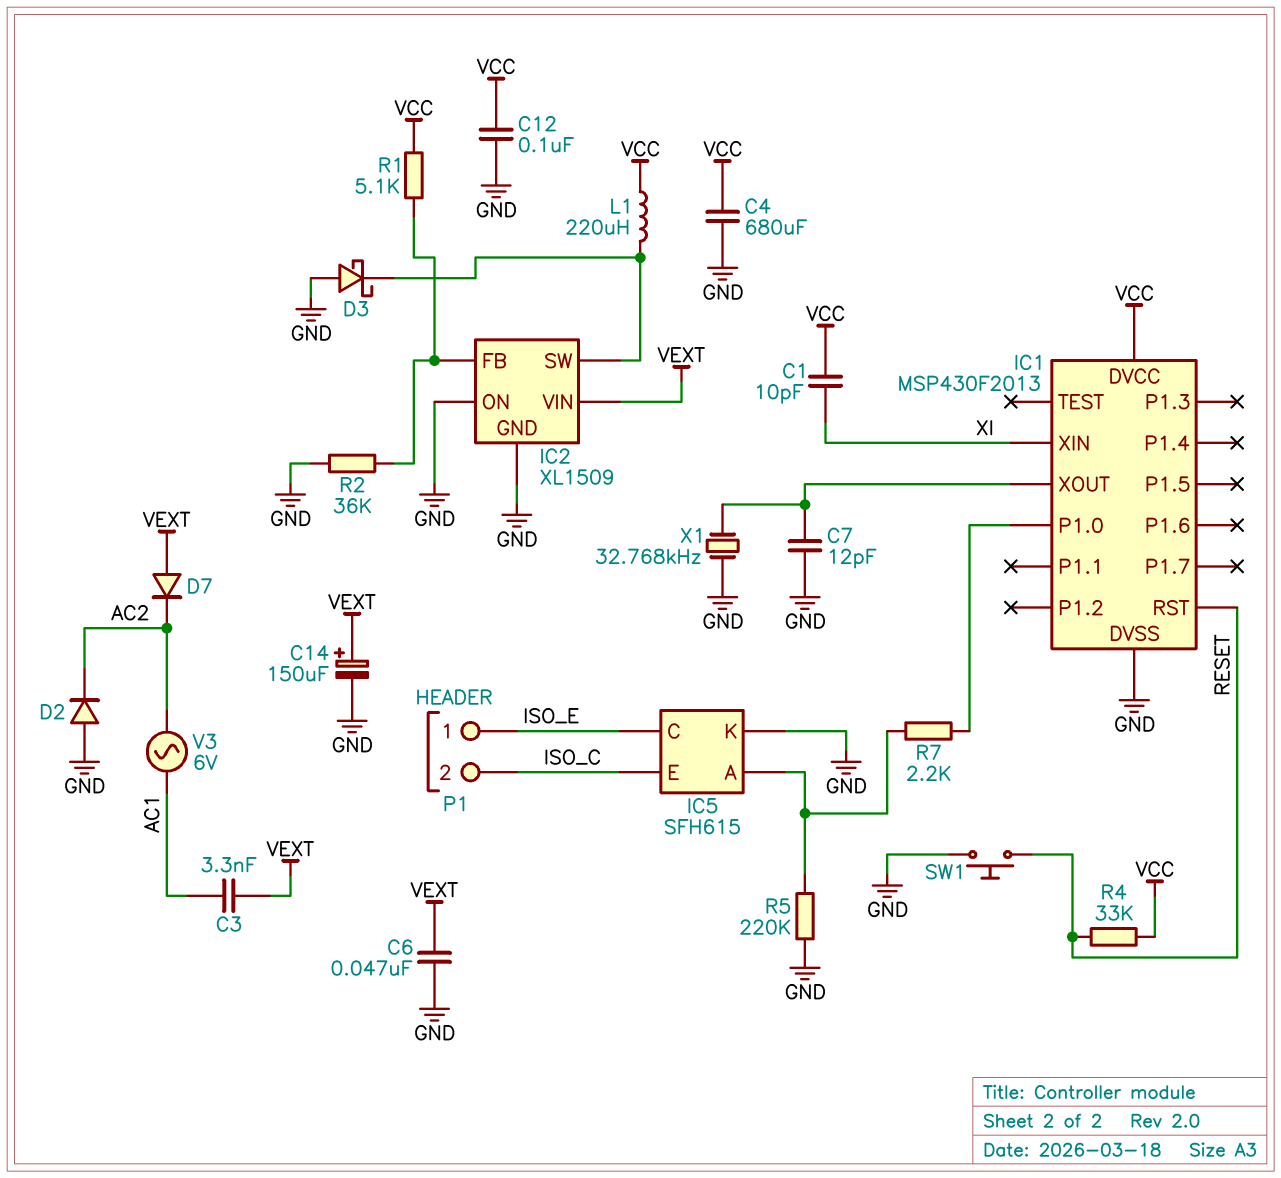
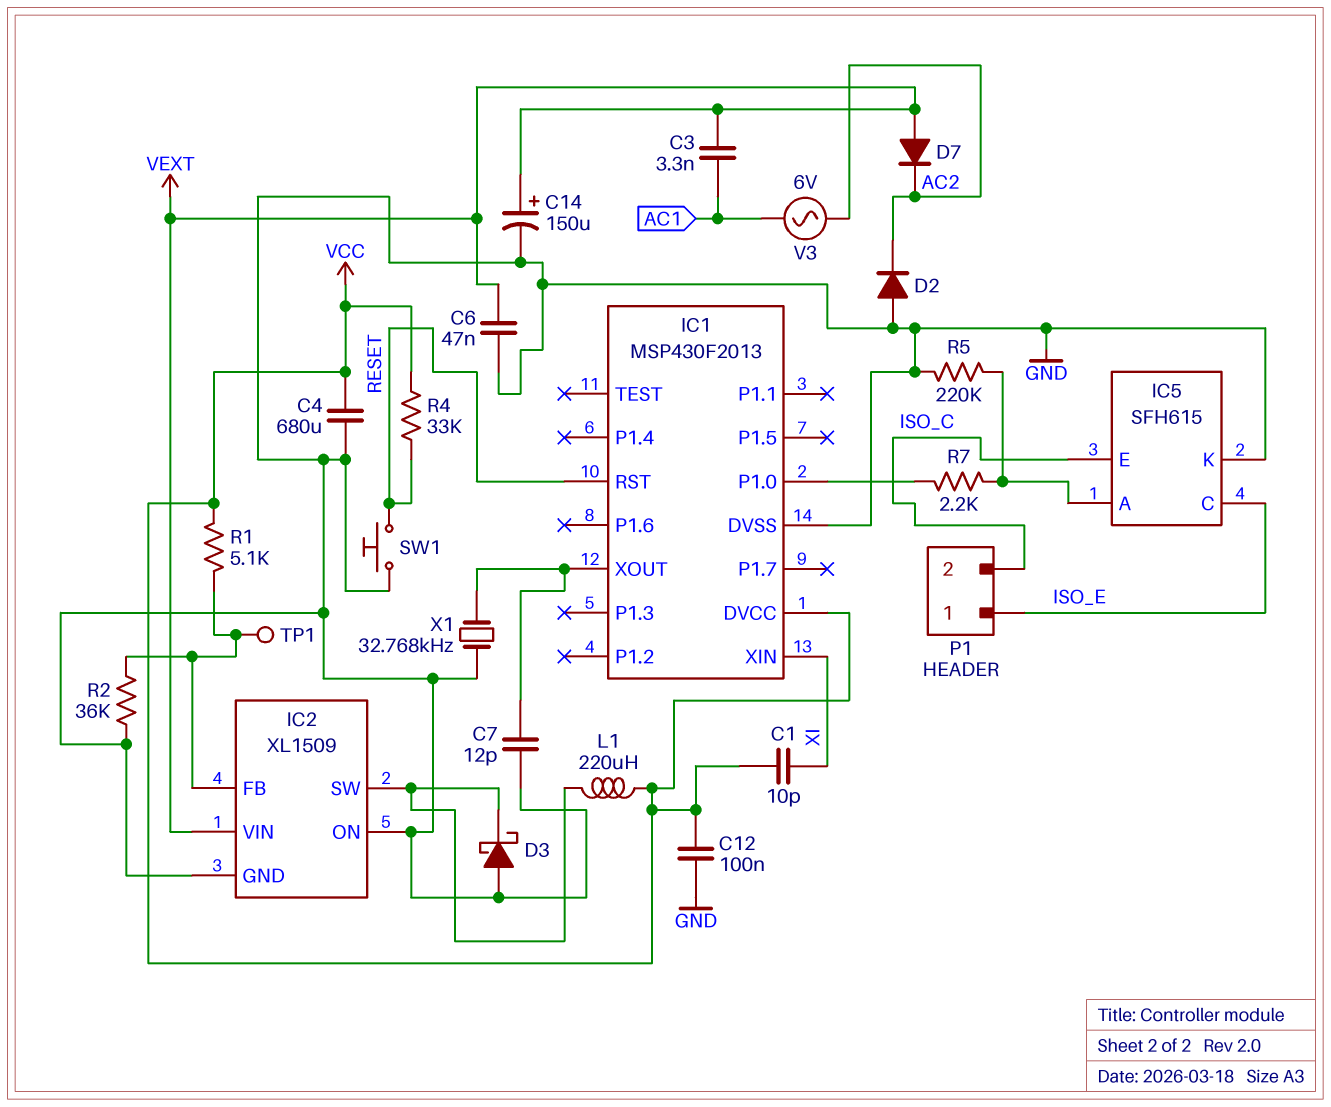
TP1: none -> test point (IC2/FB)

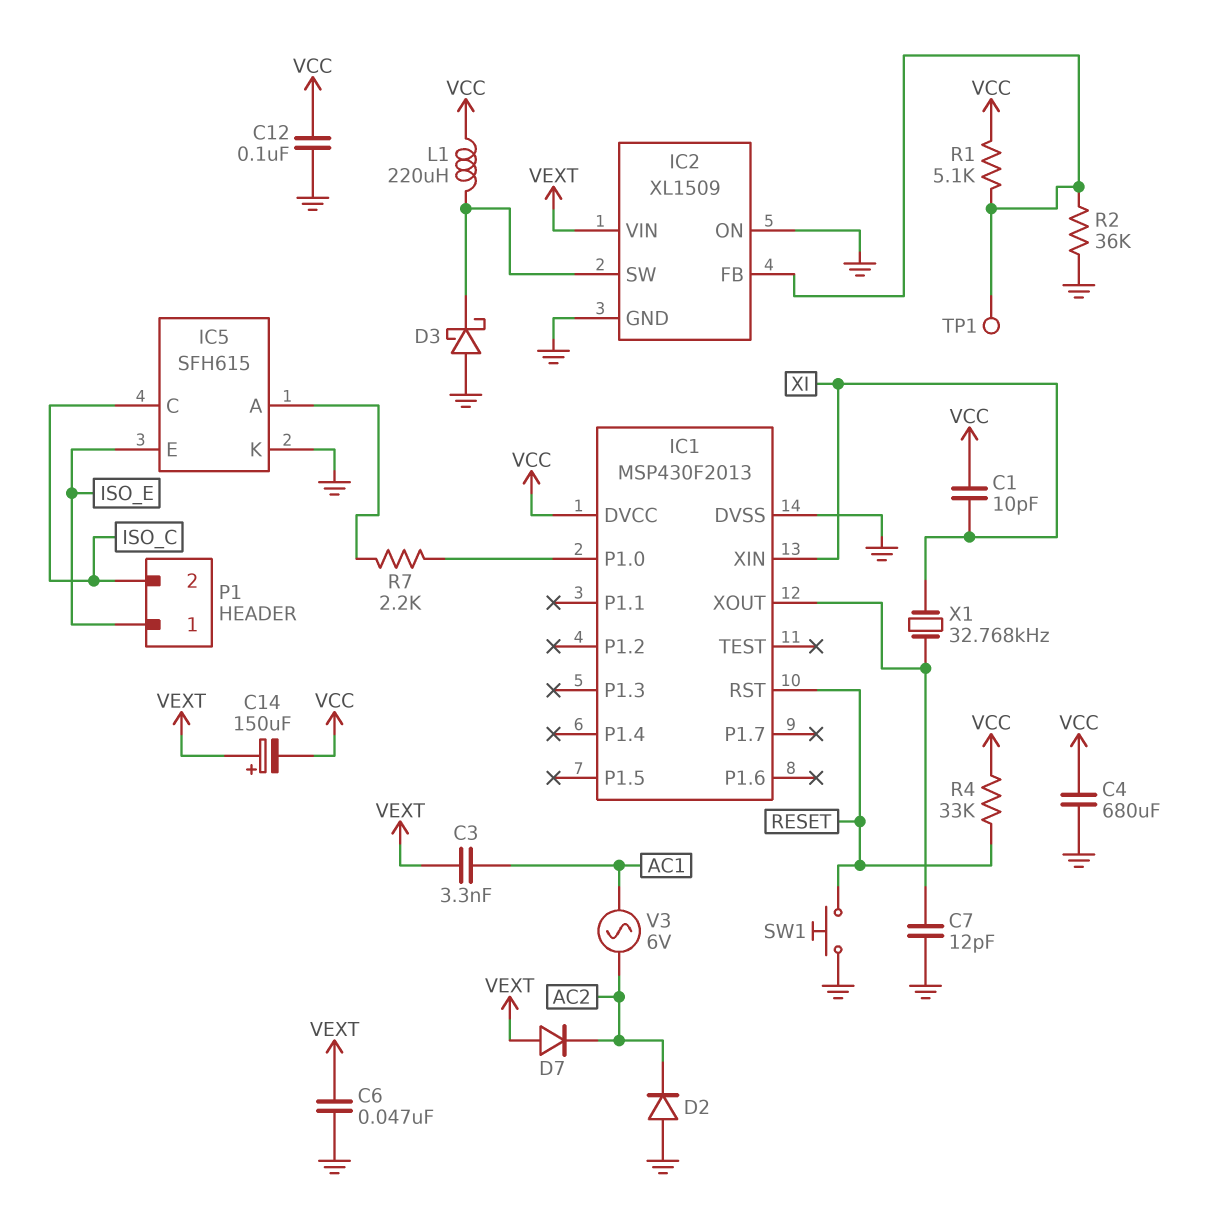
C14: 150uF (plus VEXT, minus GND) -> 150uF (plus VEXT, minus VCC)
IC5 pin C: ISO_E -> ISO_C
IC5 pin E: ISO_C -> ISO_E
R5: 220k (GND, IC5/A) -> none
X1: 32.768kHz (GND, IC1/XOUT) -> 32.768kHz (IC1/XOUT, XI)

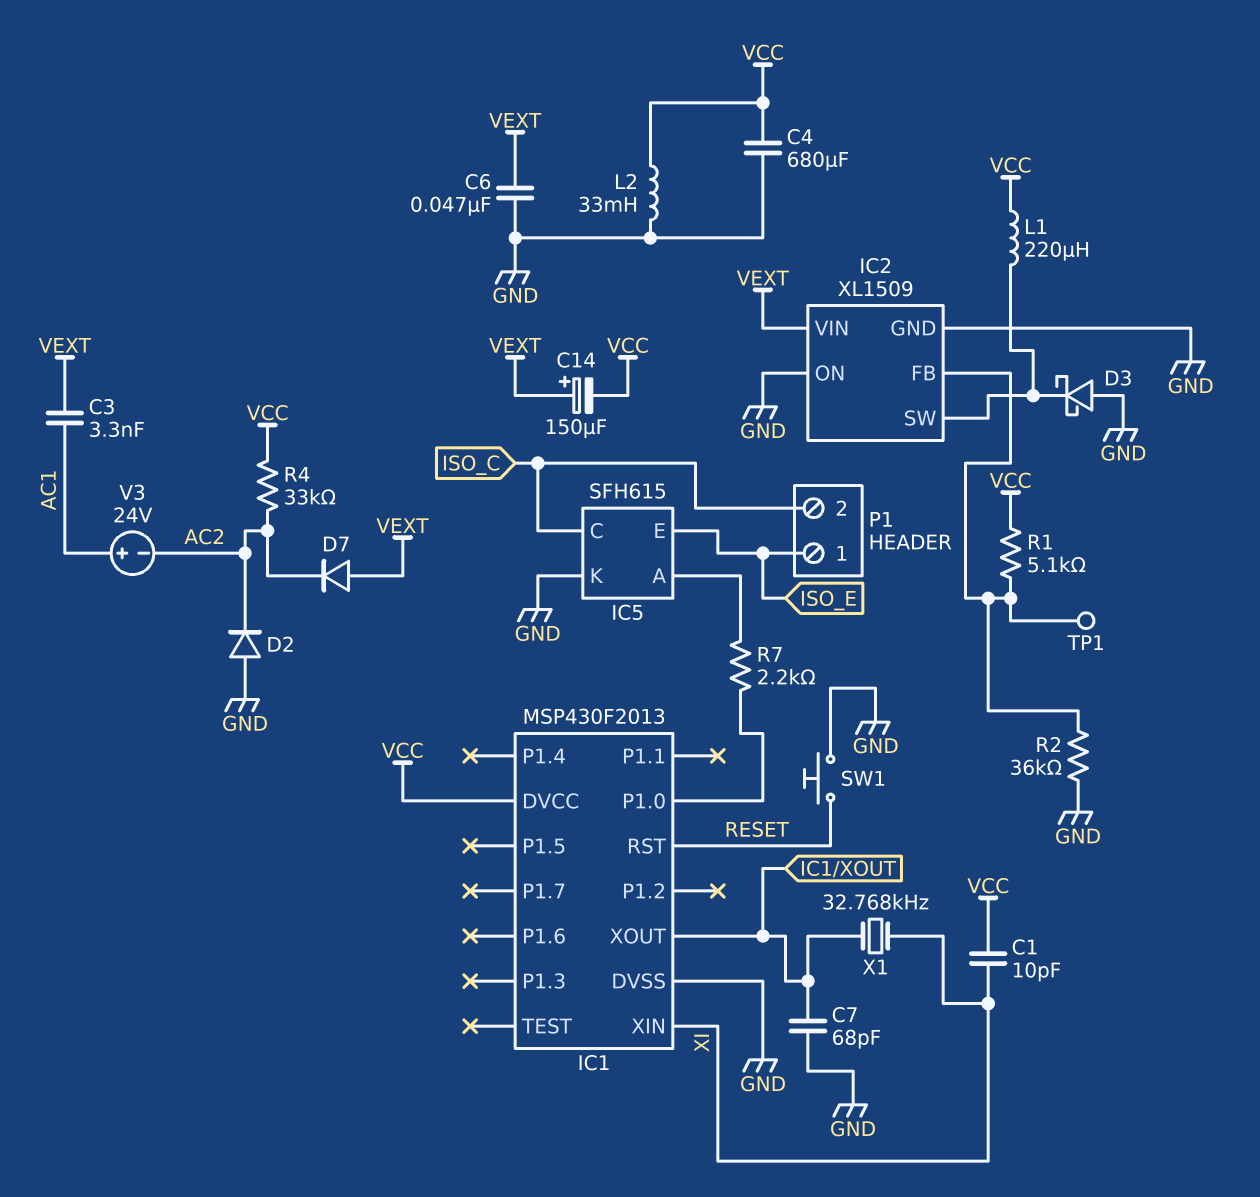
C7: 12pF (GND, IC1/XOUT) -> 68pF (GND, IC1/XOUT)
C12: 100nF (GND, VCC) -> none
L2: none -> 33mH (GND, VCC)
R4: 33k (RESET, VCC) -> 33k (AC2, VCC)
V3: AC 6V (AC1, AC2) -> 24V (plus AC1, minus AC2)

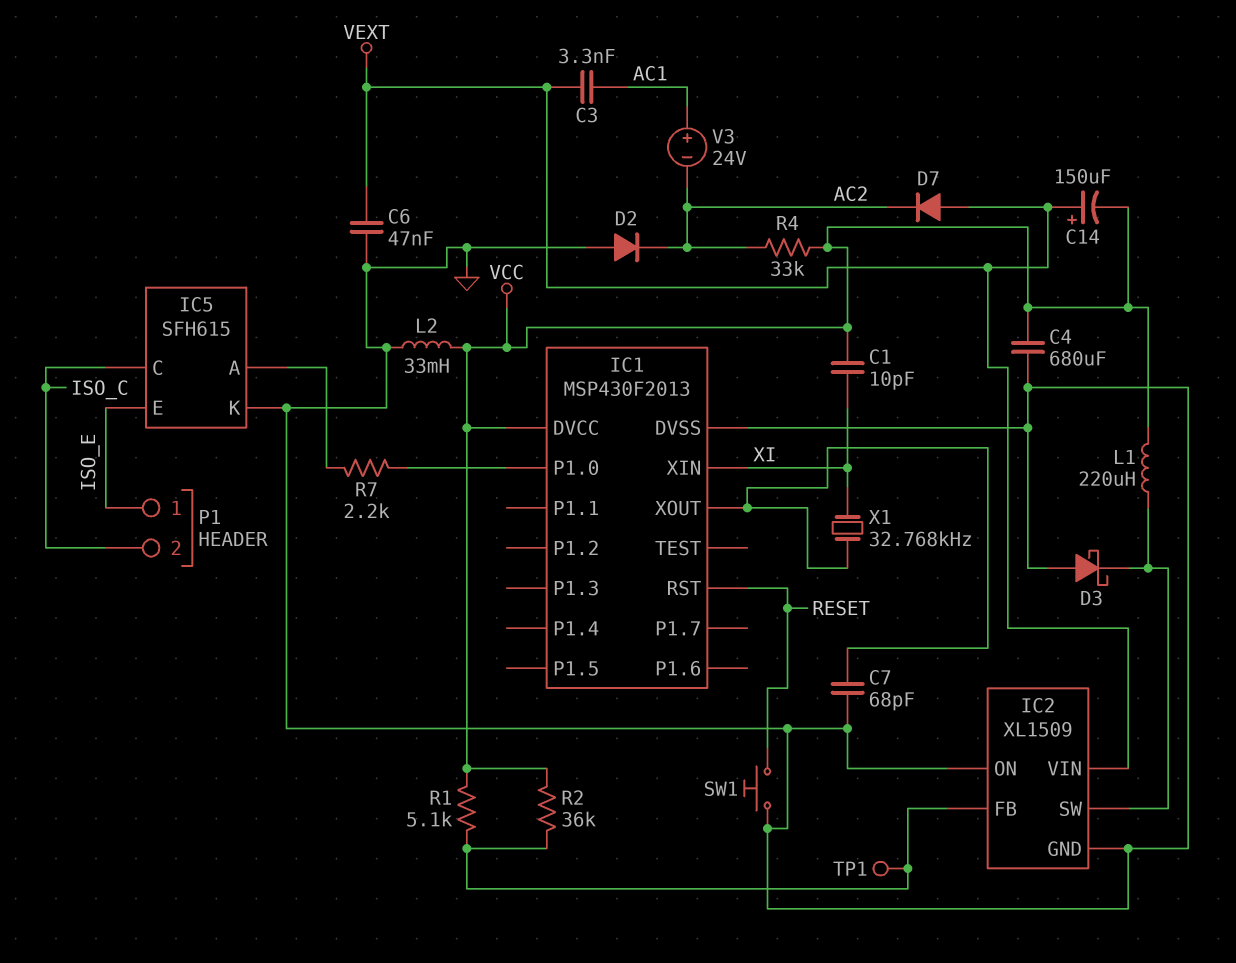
R2: 36k (GND, IC2/FB) -> 36k (IC2/FB, VCC)

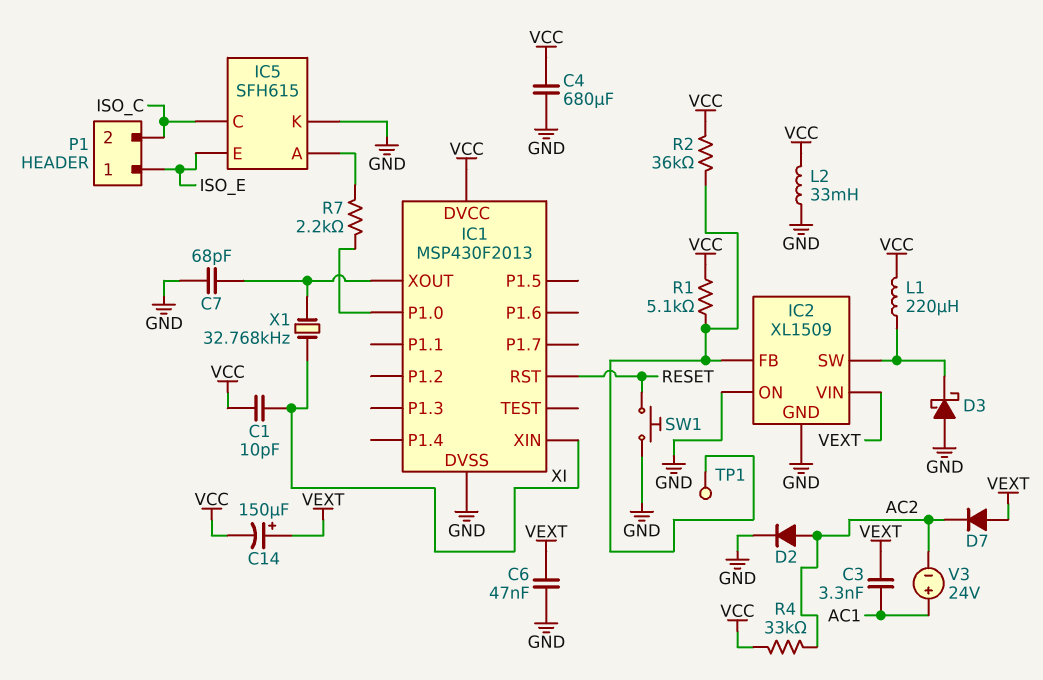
D2: diode (A GND, K AC2) -> diode (A AC2, K GND)

